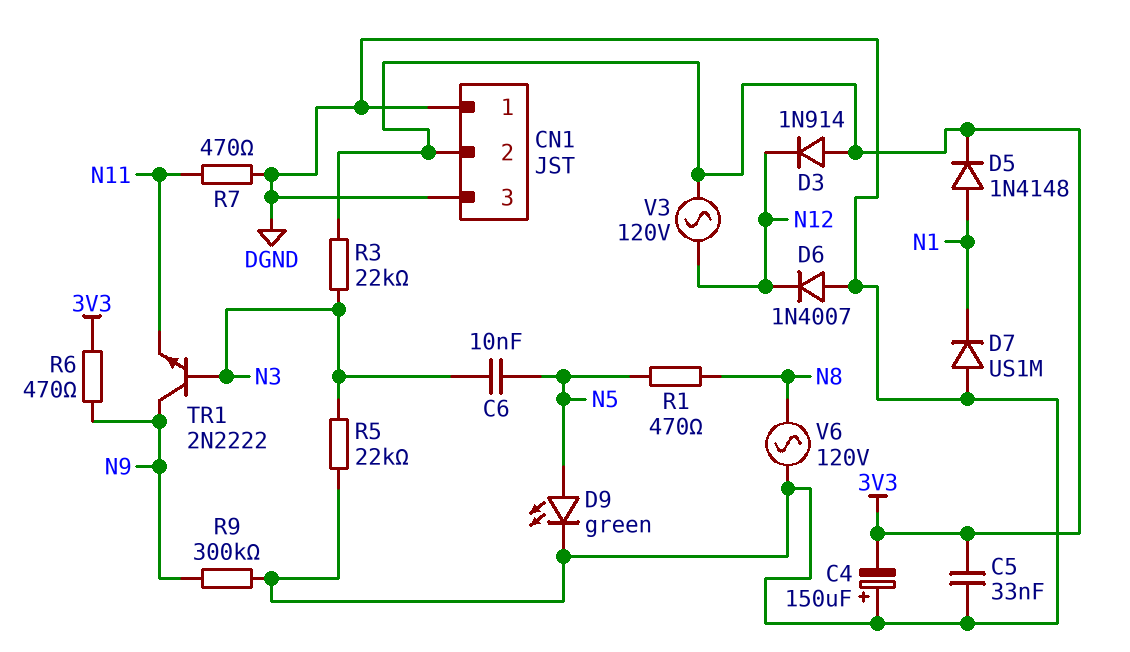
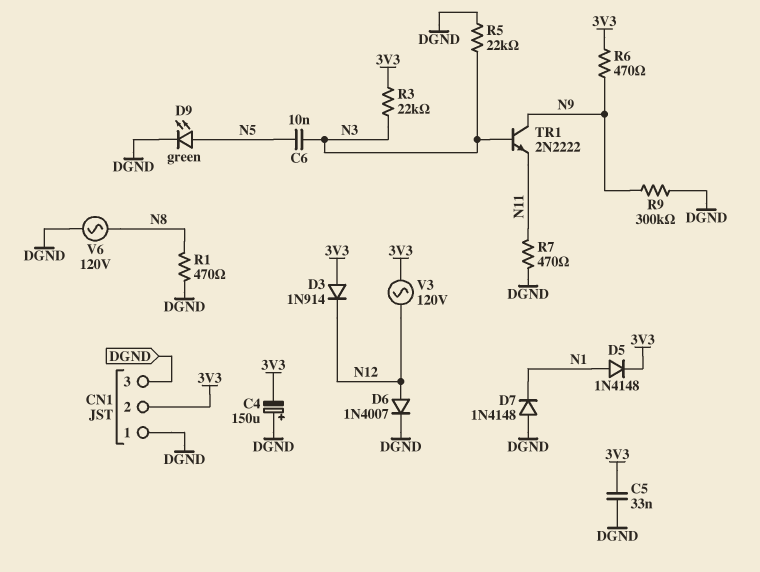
D6: diode 1N4007 (A DGND, K N12) -> diode 1N4007 (A N12, K DGND)
D7: diode US1M (A DGND, K N1) -> diode 1N4148 (A DGND, K N1)
R1: 470 (N5, N8) -> 470 (DGND, N8)

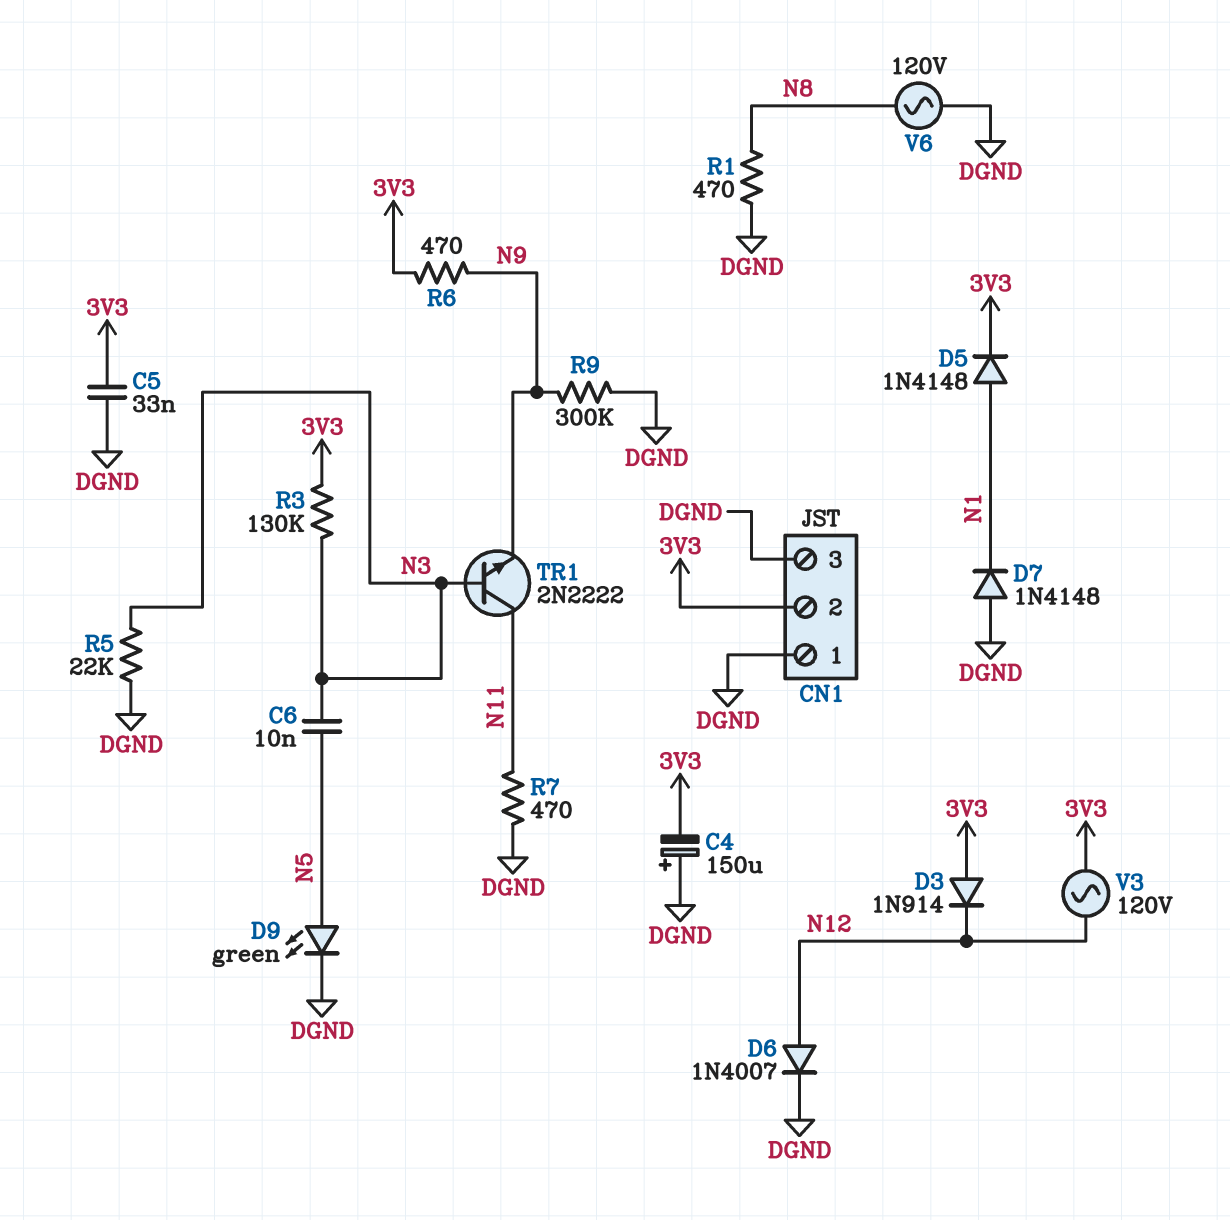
R3: 22k (3V3, N3) -> 130k (3V3, N3)
TR1: NPN 2N2222 (B N3, C N9, E N11) -> NPN 2N2222 (B N3, C N11, E N9)

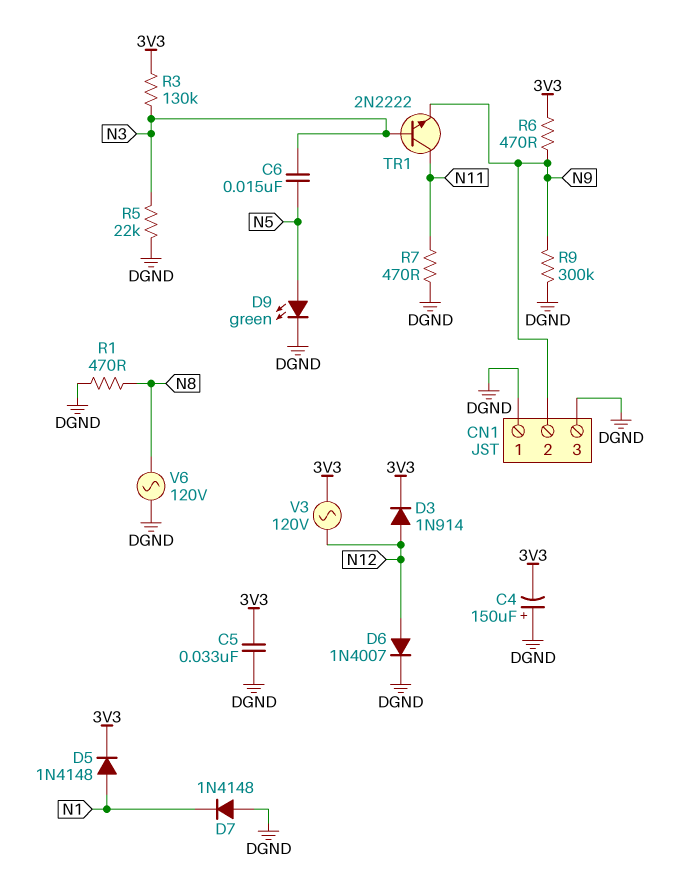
C6: 10nF (N3, N5) -> 15nF (N3, N5)
CN1 pin 2: 3V3 -> N9
D3: diode 1N914 (A 3V3, K N12) -> diode 1N914 (A N12, K 3V3)

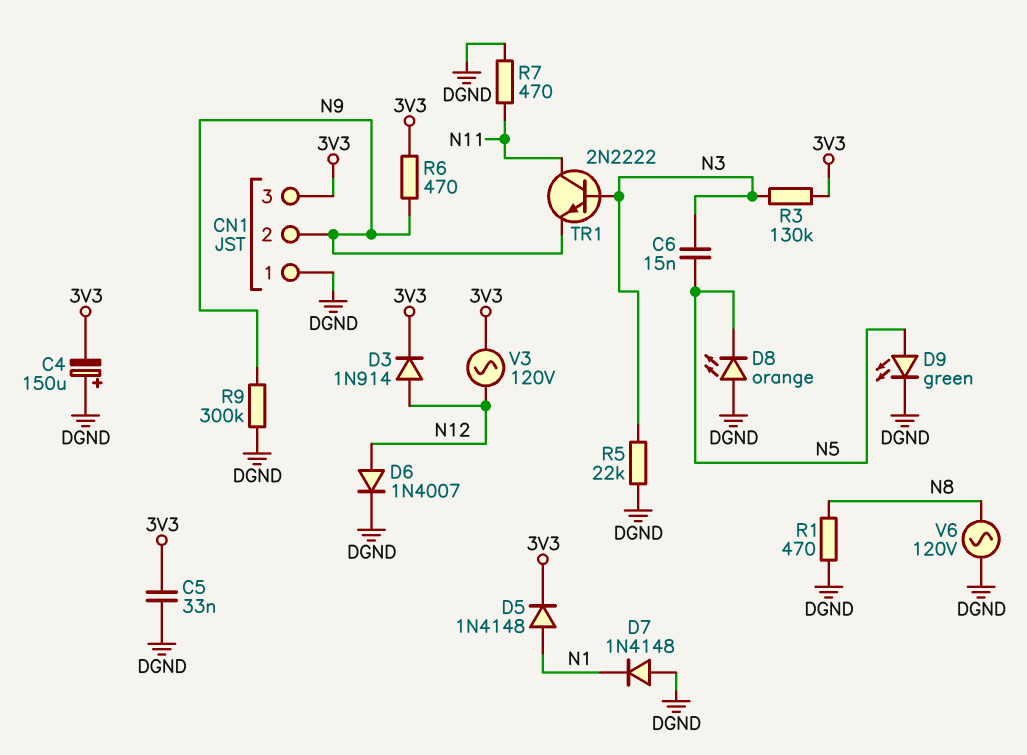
CN1 pin 3: DGND -> 3V3
D8: none -> LED orange (A DGND, K N5)

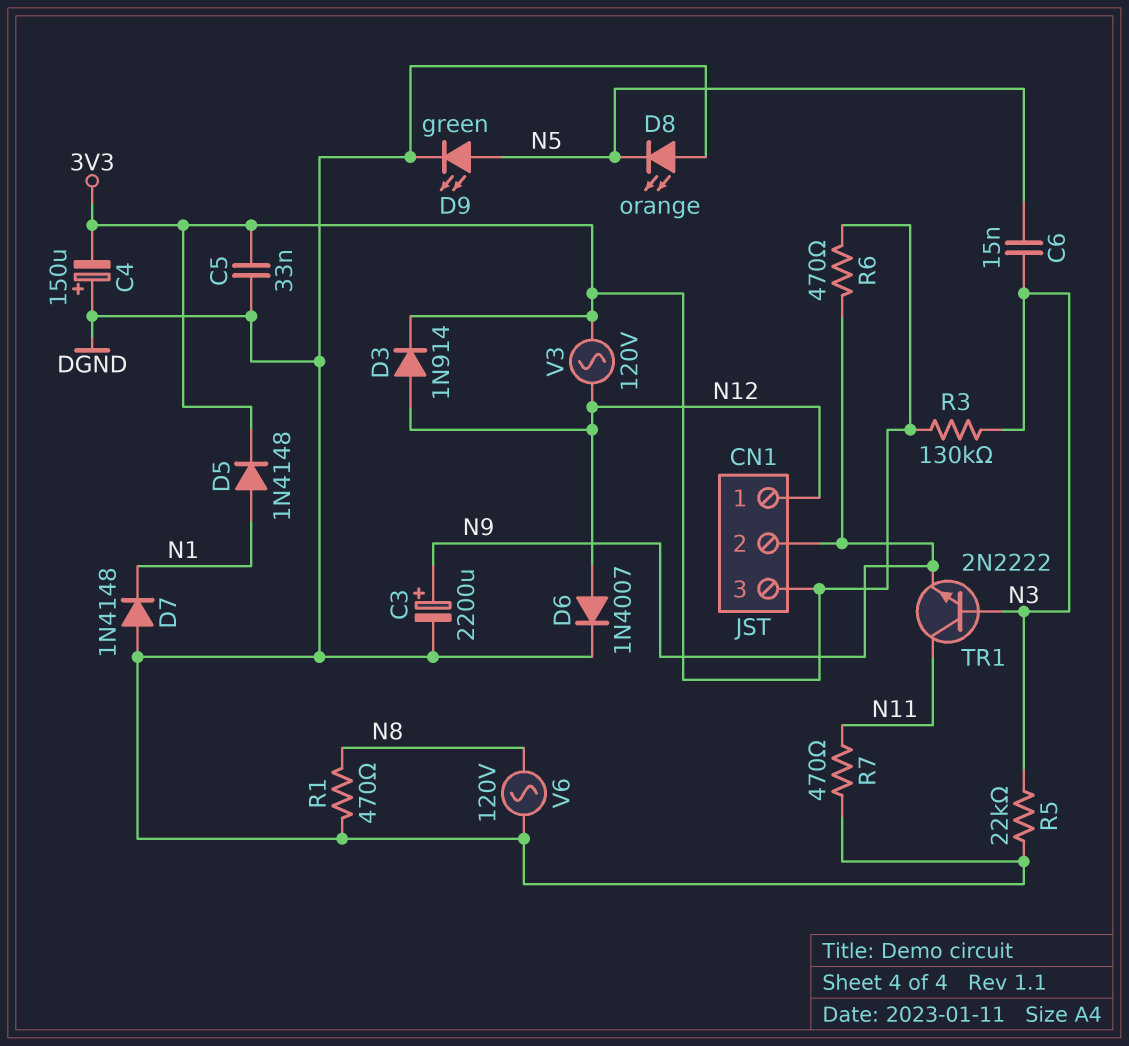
C3: none -> 2200uF (plus N9, minus DGND)
CN1 pin 1: DGND -> N12
R9: 300k (DGND, N9) -> none

